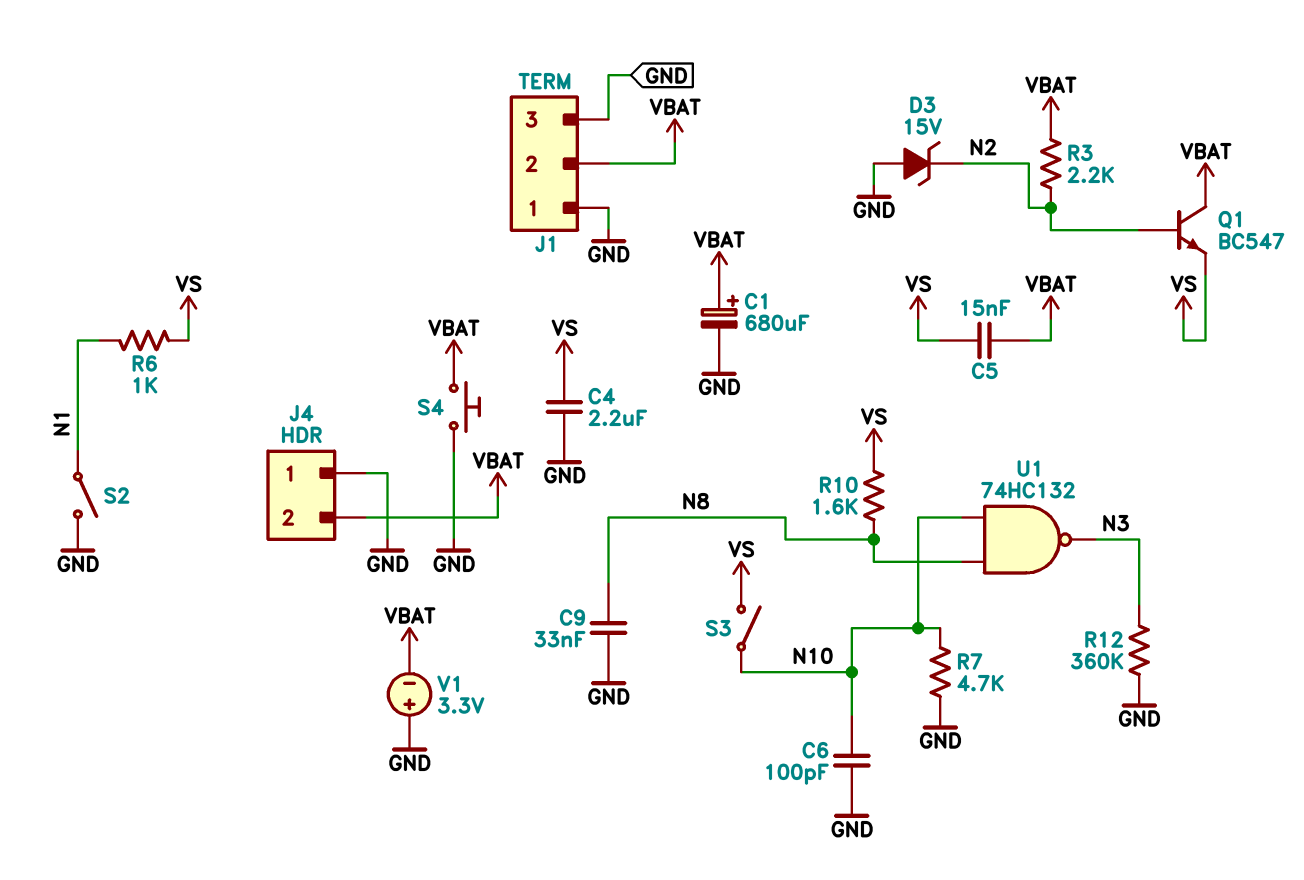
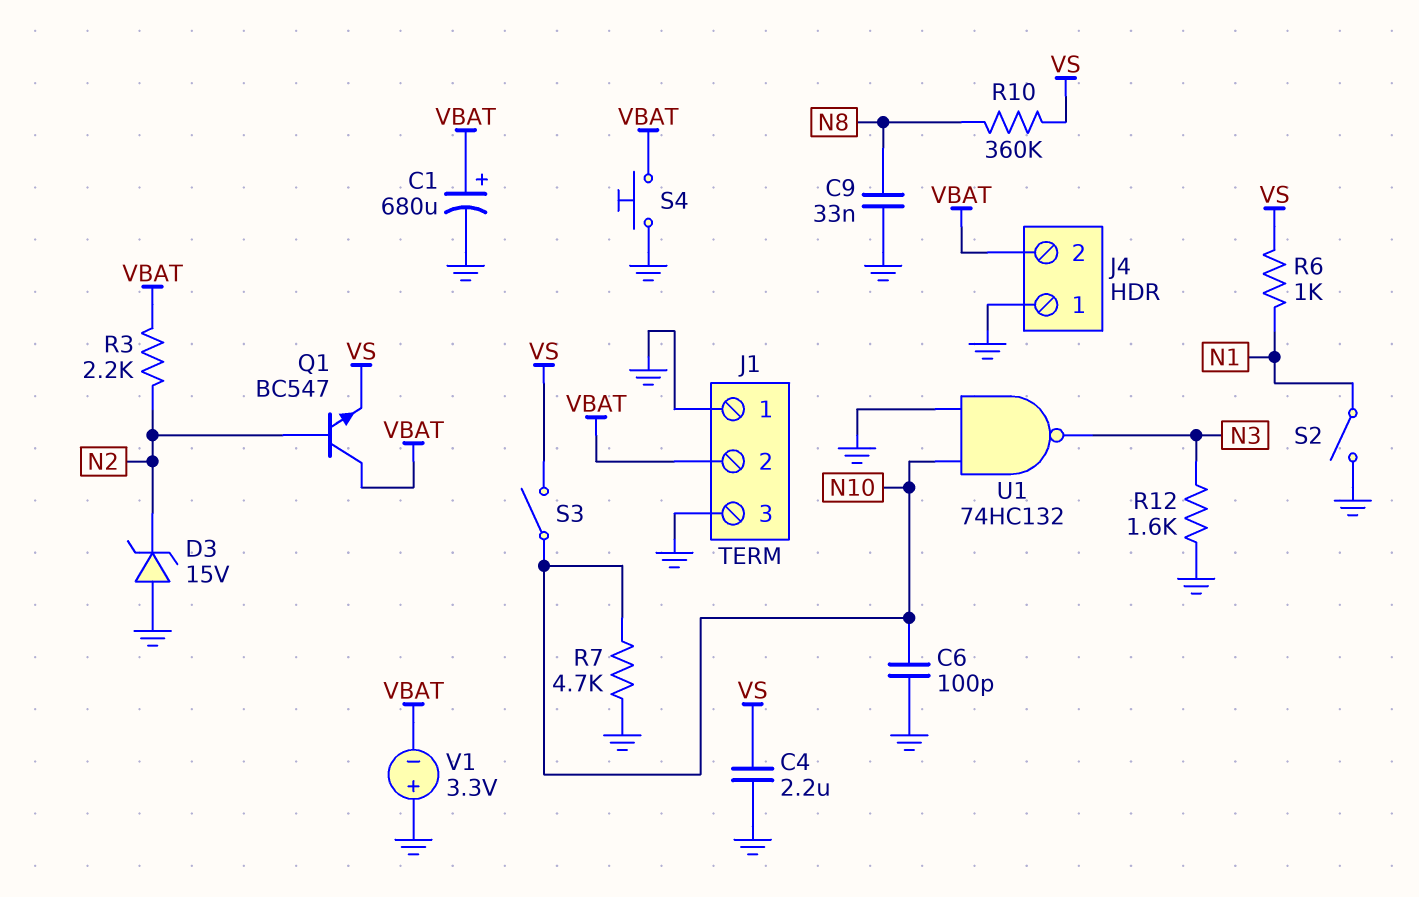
C5: 15nF (VBAT, VS) -> none
R10: 1.6k (N8, VS) -> 360k (N8, VS)
R12: 360k (GND, N3) -> 1.6k (GND, N3)
U1: NAND 74HC132 (in N8, in N10, out N3) -> NAND 74HC132 (in GND, in N10, out N3)

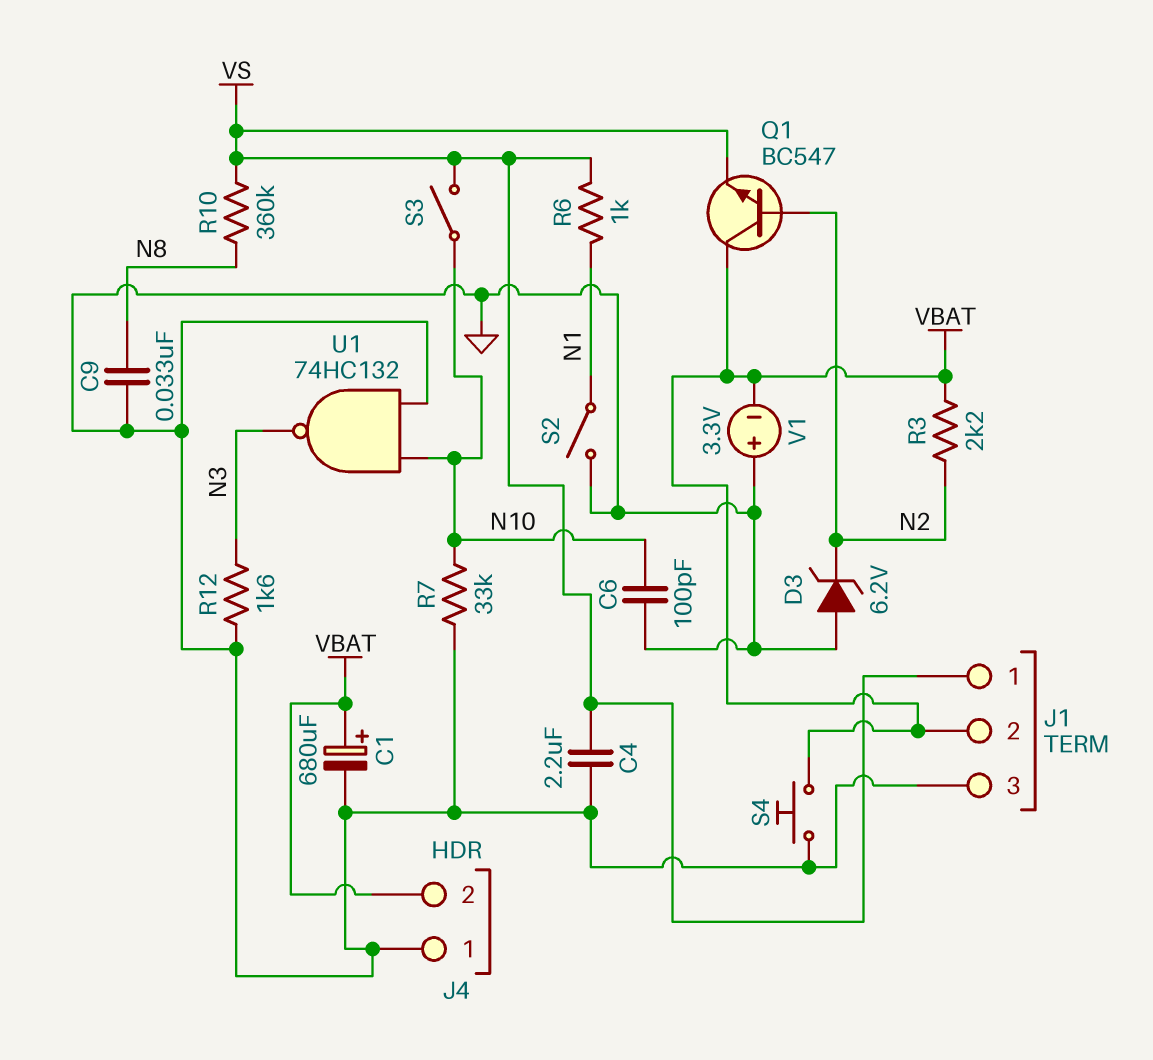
D3: zener 15V (A GND, K N2) -> zener 6.2V (A GND, K N2)
J1 pin 1: GND -> VS
R7: 4.7k (GND, N10) -> 33k (GND, N10)

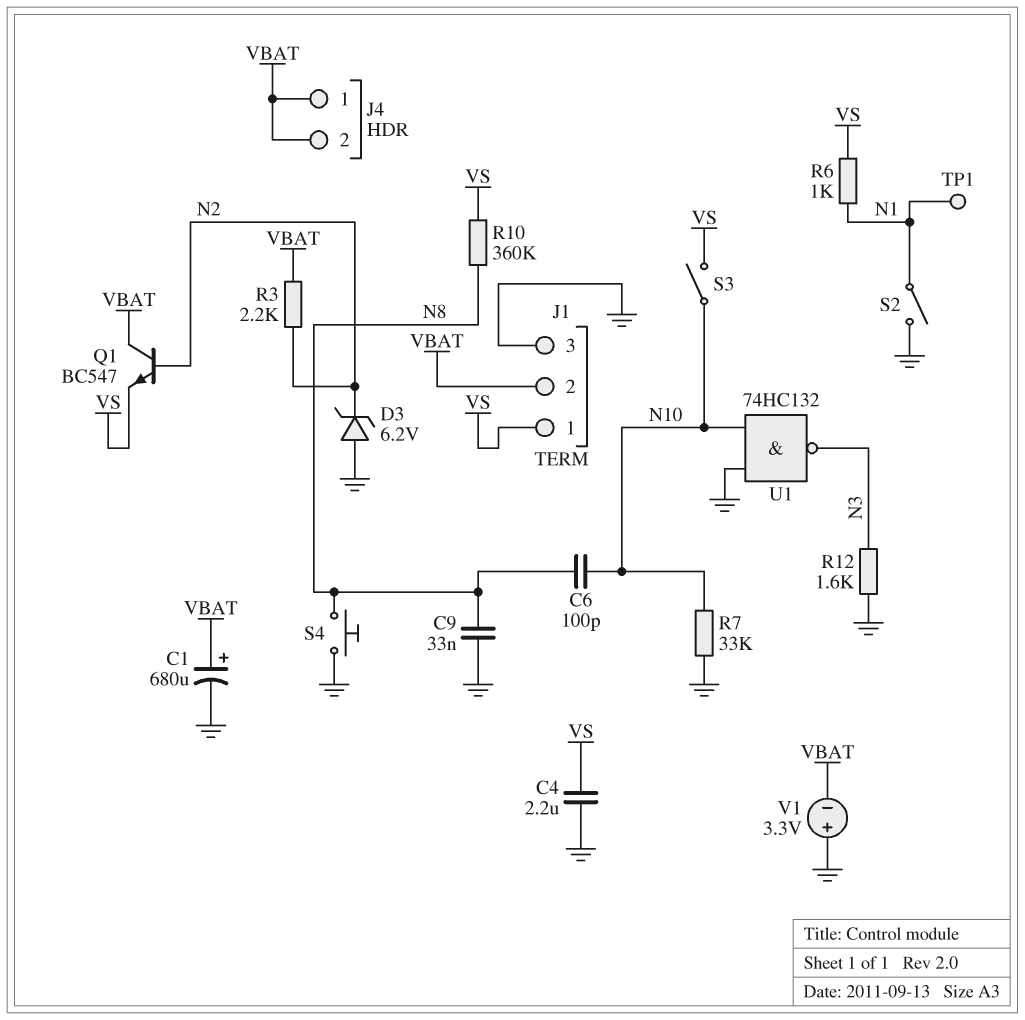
C6: 100pF (GND, N10) -> 100pF (N8, N10)
J4 pin 1: GND -> VBAT
S4: button (GND, VBAT) -> button (GND, N8)
TP1: none -> test point (N1)

